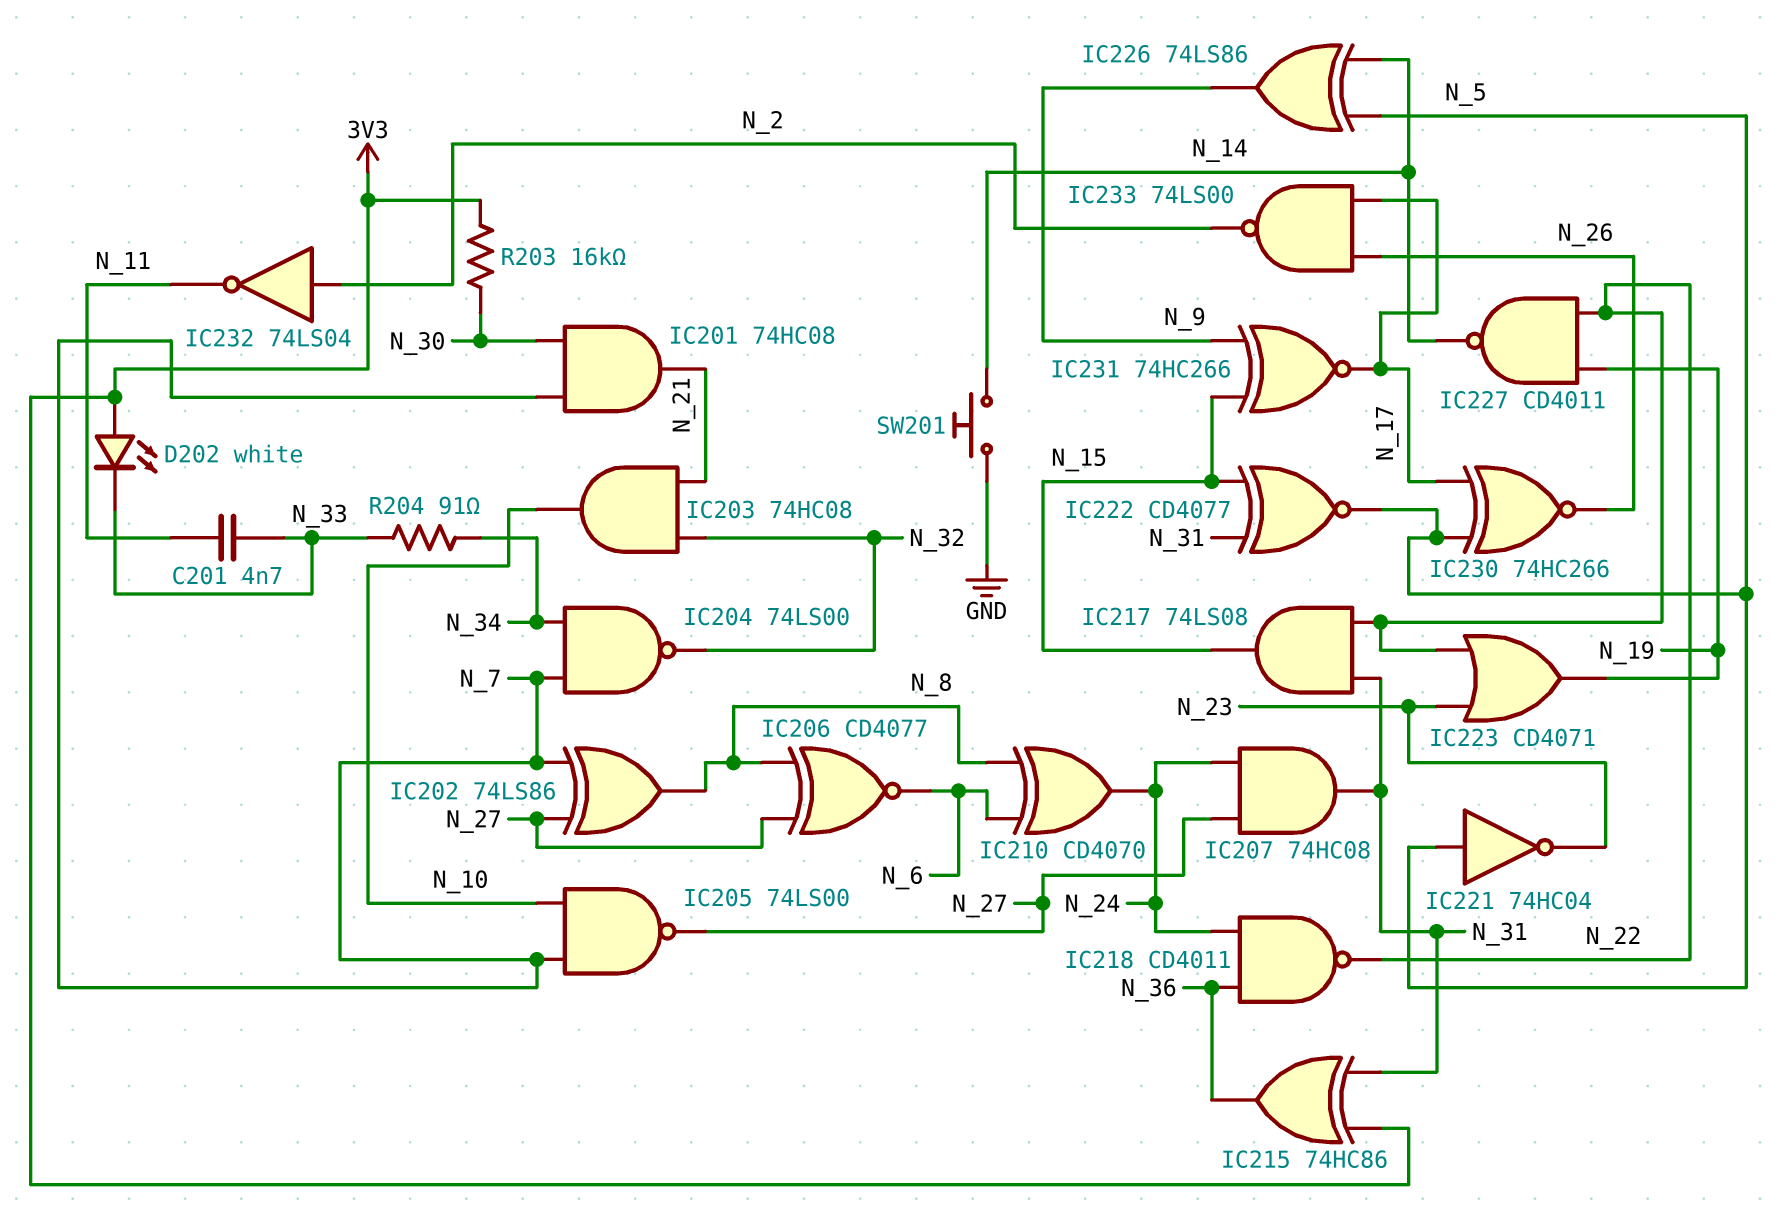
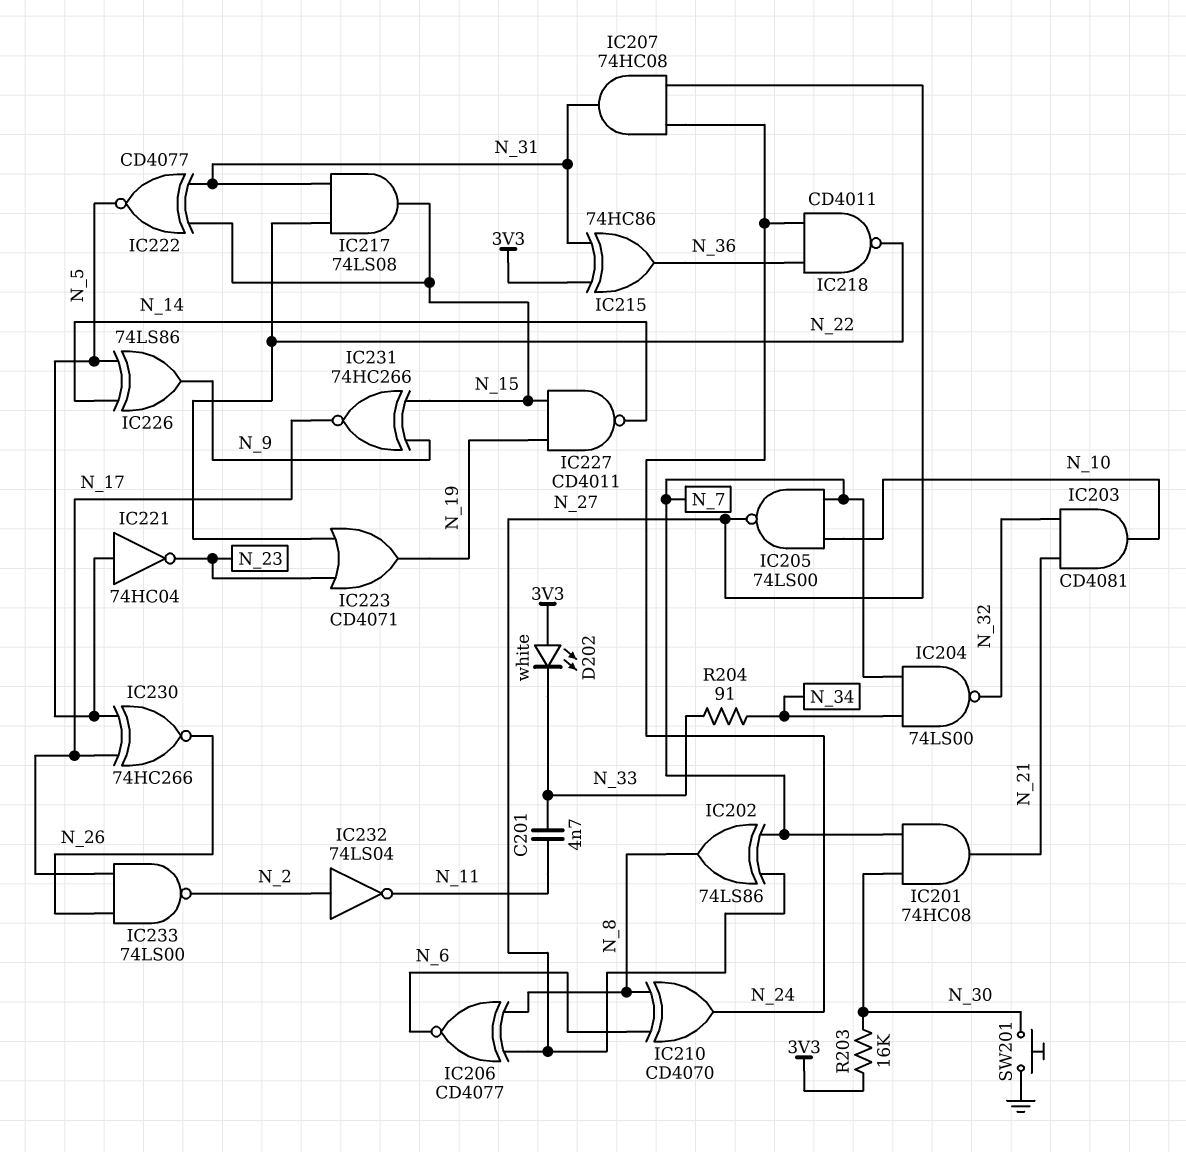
IC203: AND 74HC08 (in N_21, in N_32, out N_10) -> AND CD4081 (in N_21, in N_32, out N_10)
IC227: NAND CD4011 (in N_19, in N_22, out N_14) -> NAND CD4011 (in N_15, in N_19, out N_14)
SW201: button (GND, N_14) -> button (GND, N_30)

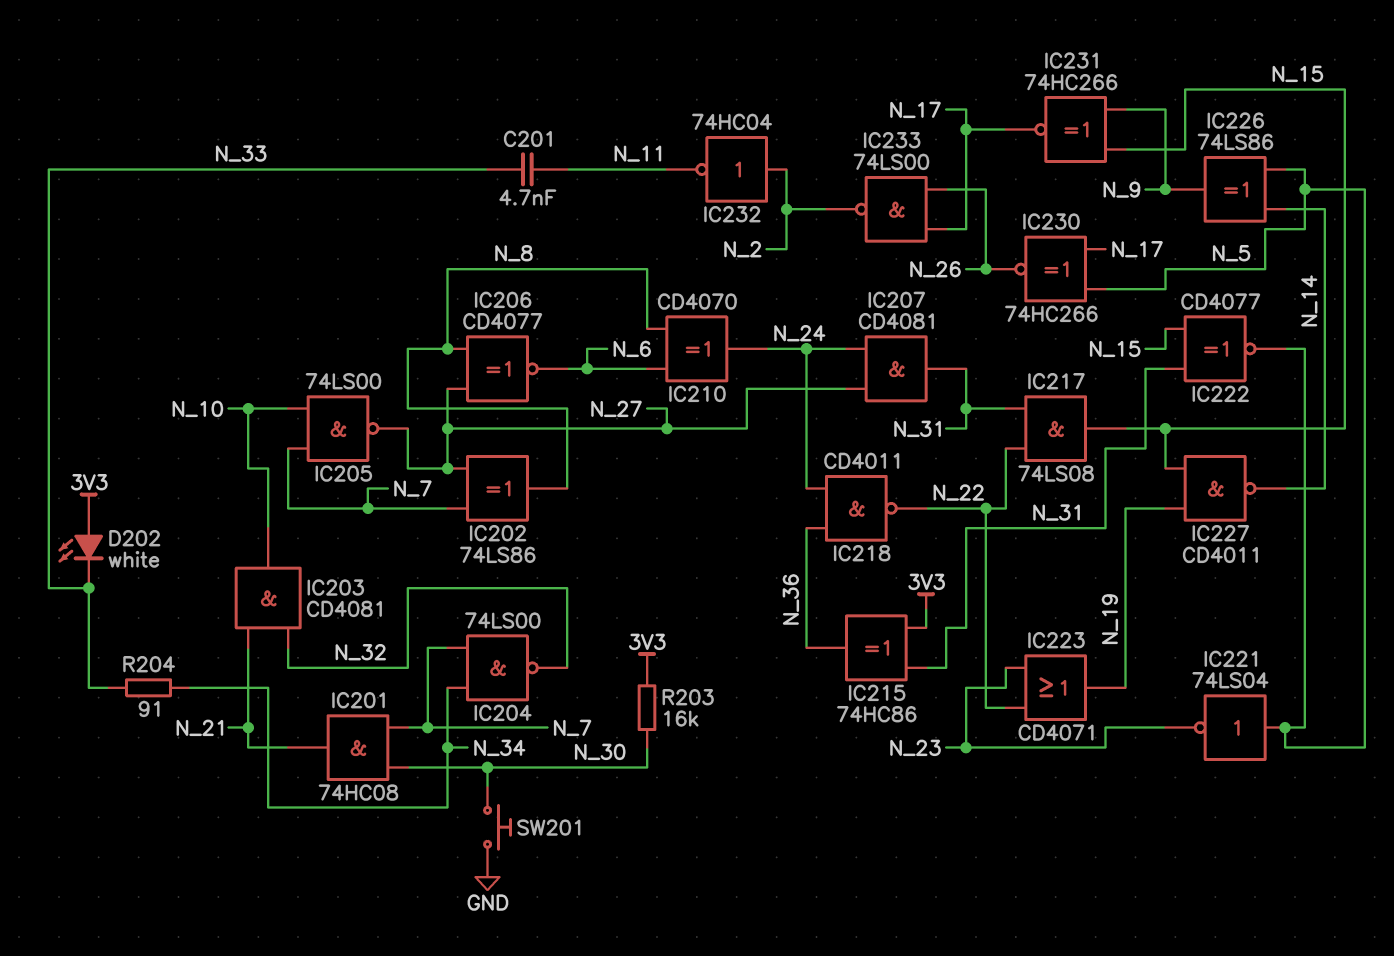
IC207: AND 74HC08 (in N_24, in N_27, out N_31) -> AND CD4081 (in N_24, in N_27, out N_31)
IC221: NOT 74HC04 (in N_5, out N_23) -> NOT 74LS04 (in N_5, out N_23)
IC232: NOT 74LS04 (in N_2, out N_11) -> NOT 74HC04 (in N_2, out N_11)

